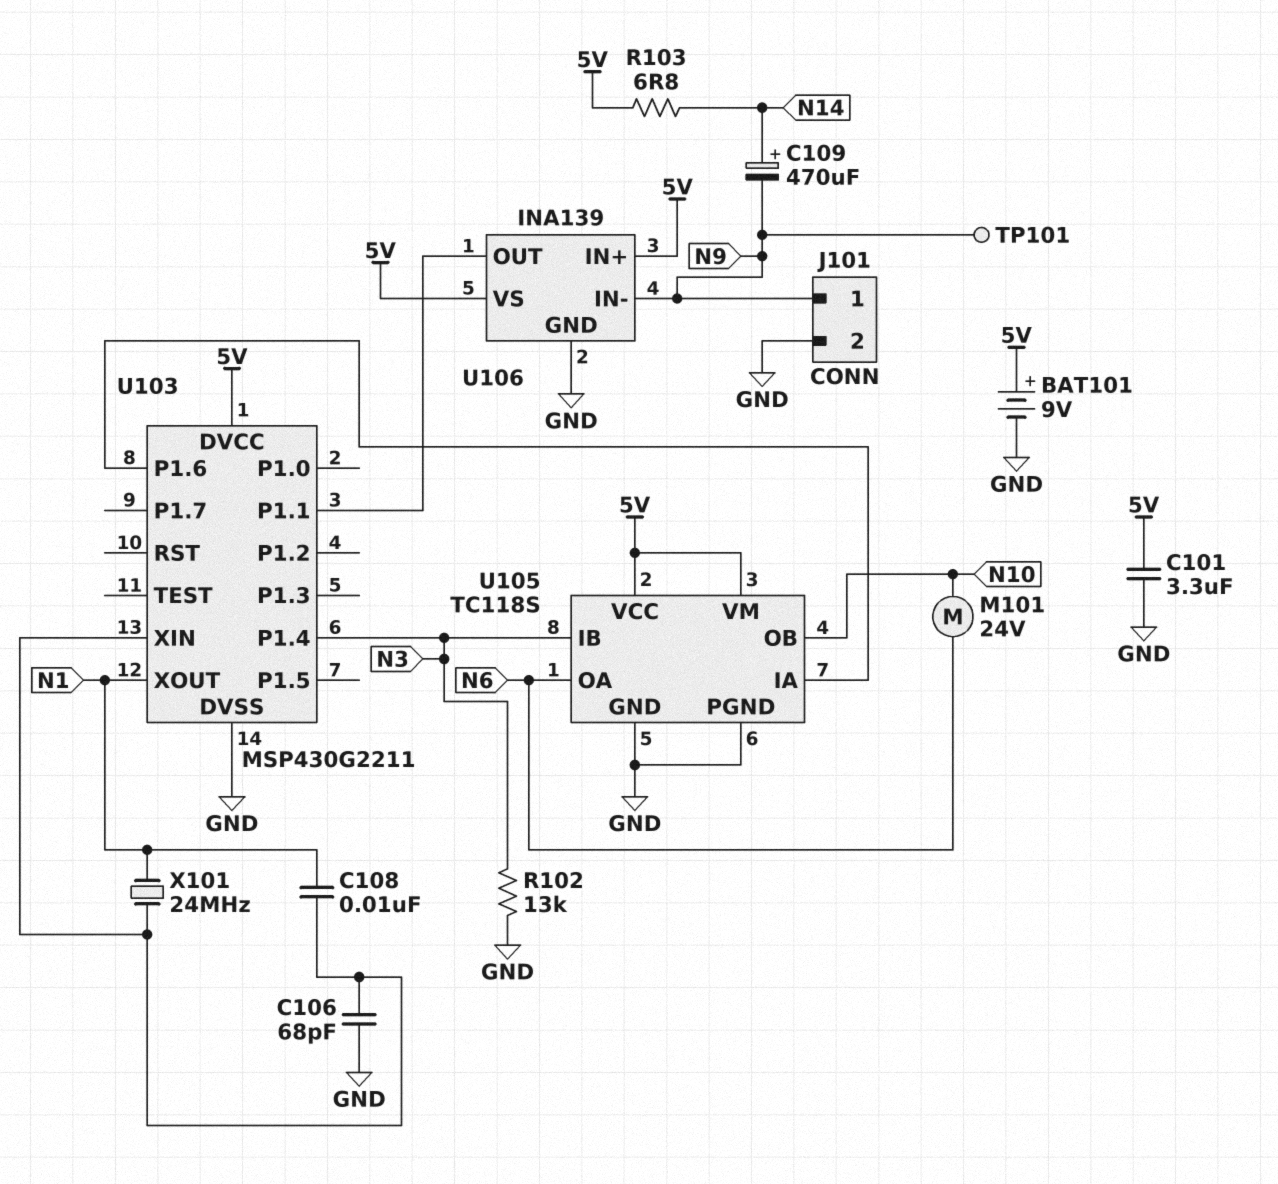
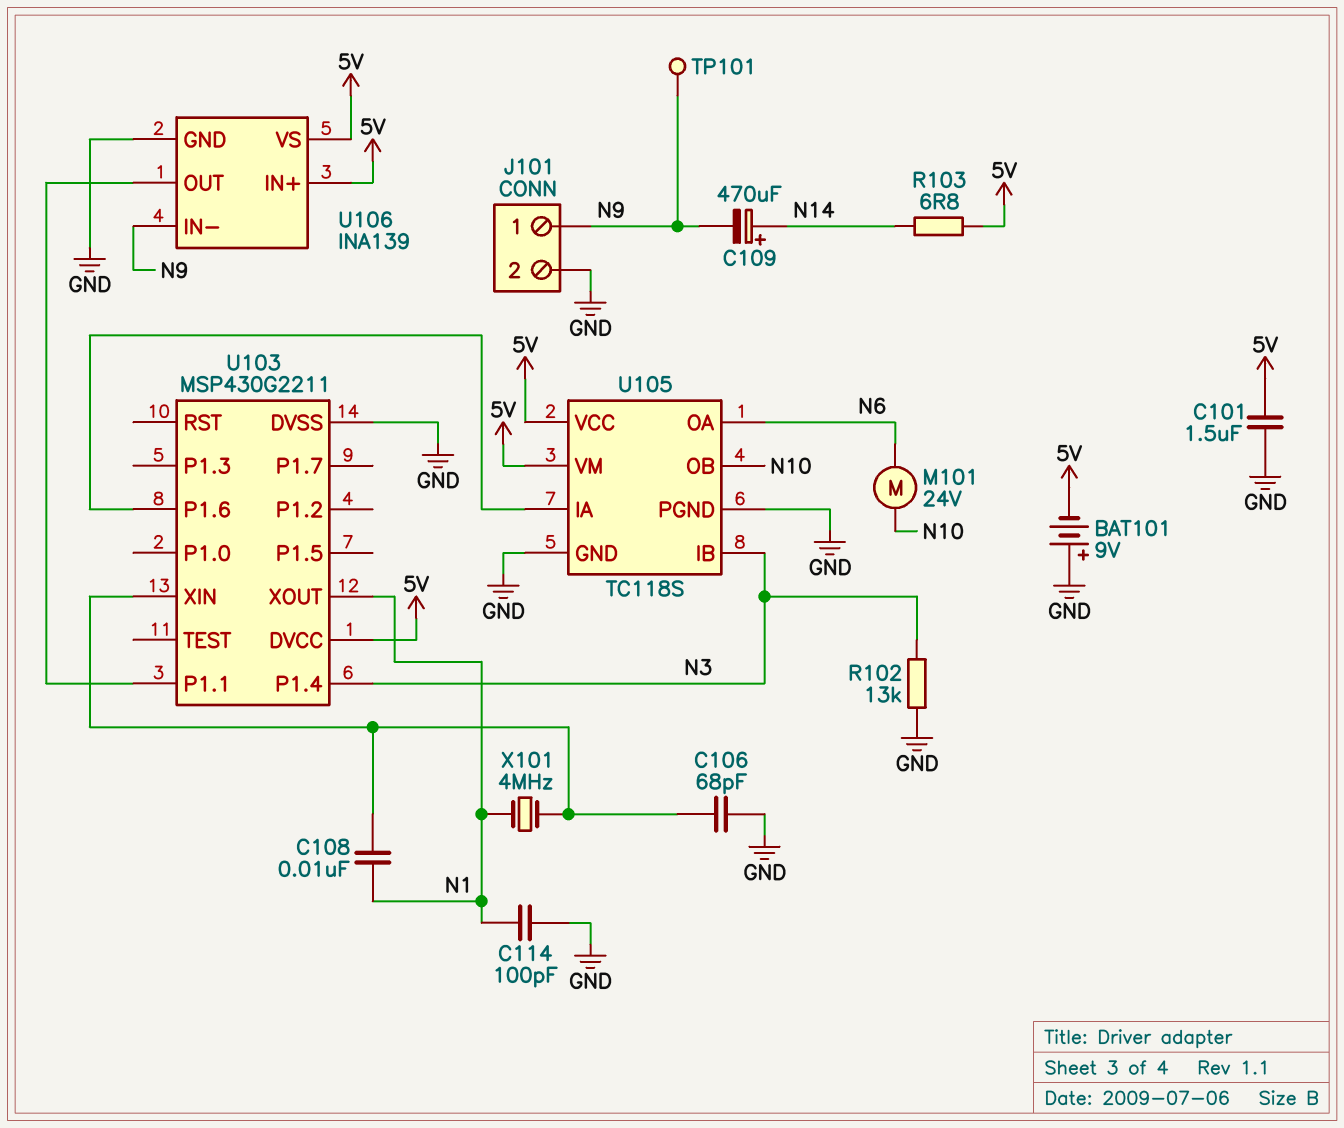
BAT101: 9V (plus 5V, minus GND) -> 9V (plus GND, minus 5V)
C101: 3.3uF (5V, GND) -> 1.5uF (5V, GND)
C114: none -> 100pF (GND, N1)
X101: 24MHz (N1, U103/XIN) -> 4MHz (N1, U103/XIN)

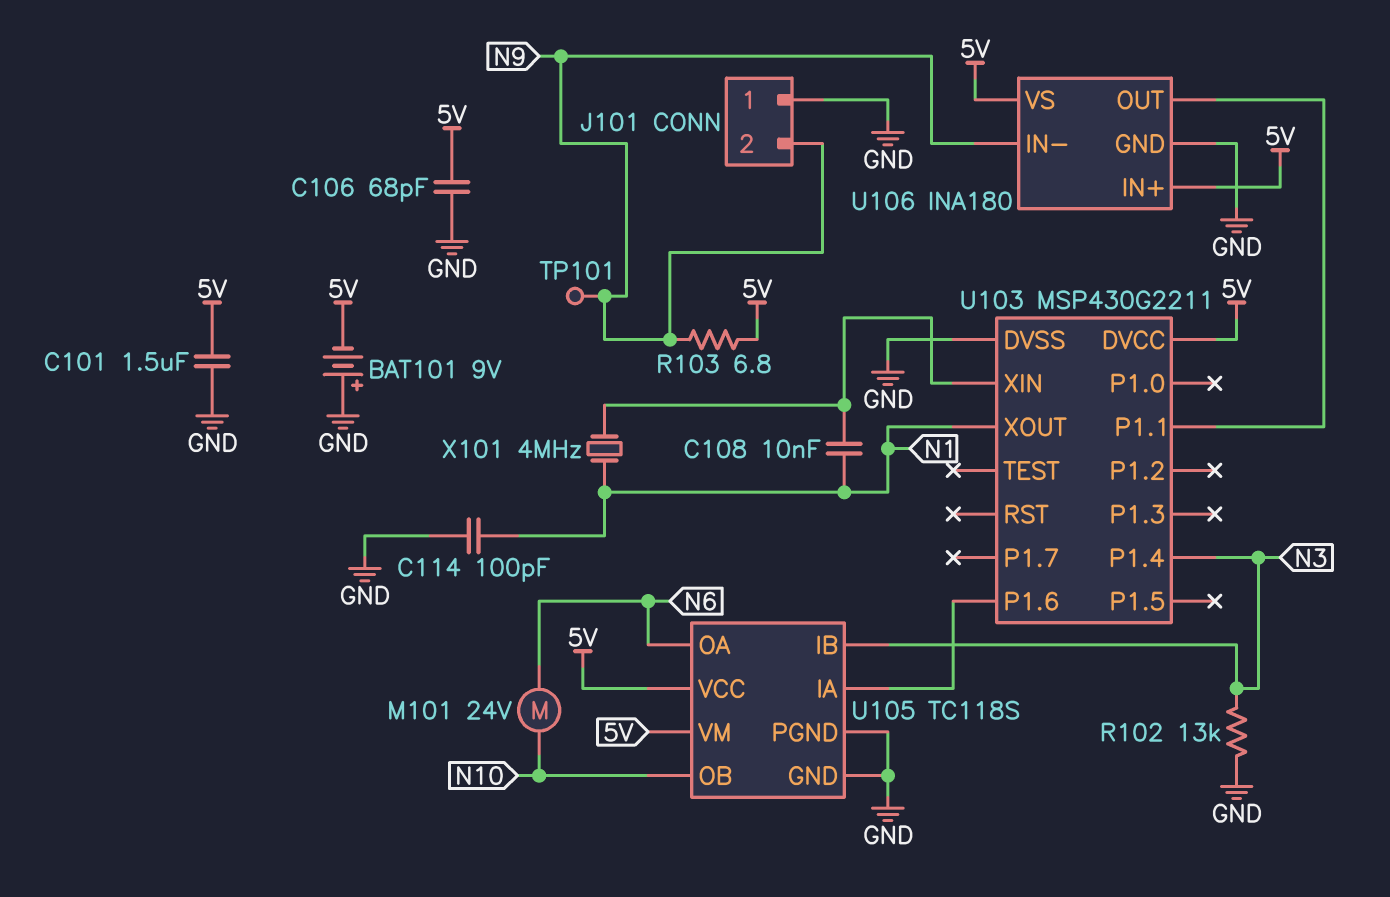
C106: 68pF (GND, U103/XIN) -> 68pF (5V, GND)
C109: 470uF (plus N14, minus N9) -> none
J101 pin 1: N9 -> GND
J101 pin 2: GND -> N9
R103: 6.8 (5V, N14) -> 6.8 (5V, N9)
U106: INA139 -> INA180

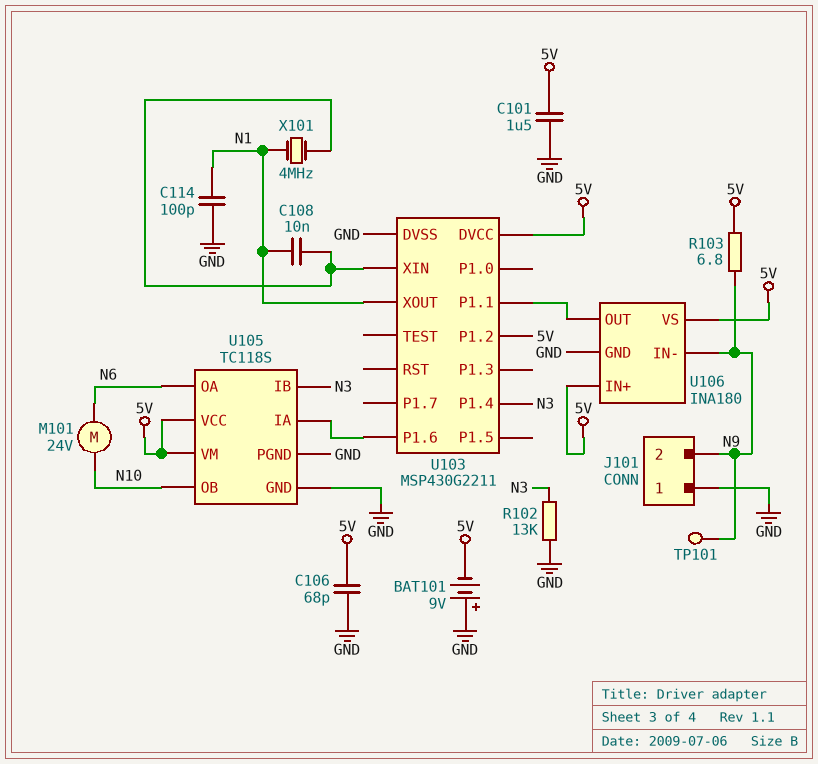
U103 pin P1.2: none -> 5V

